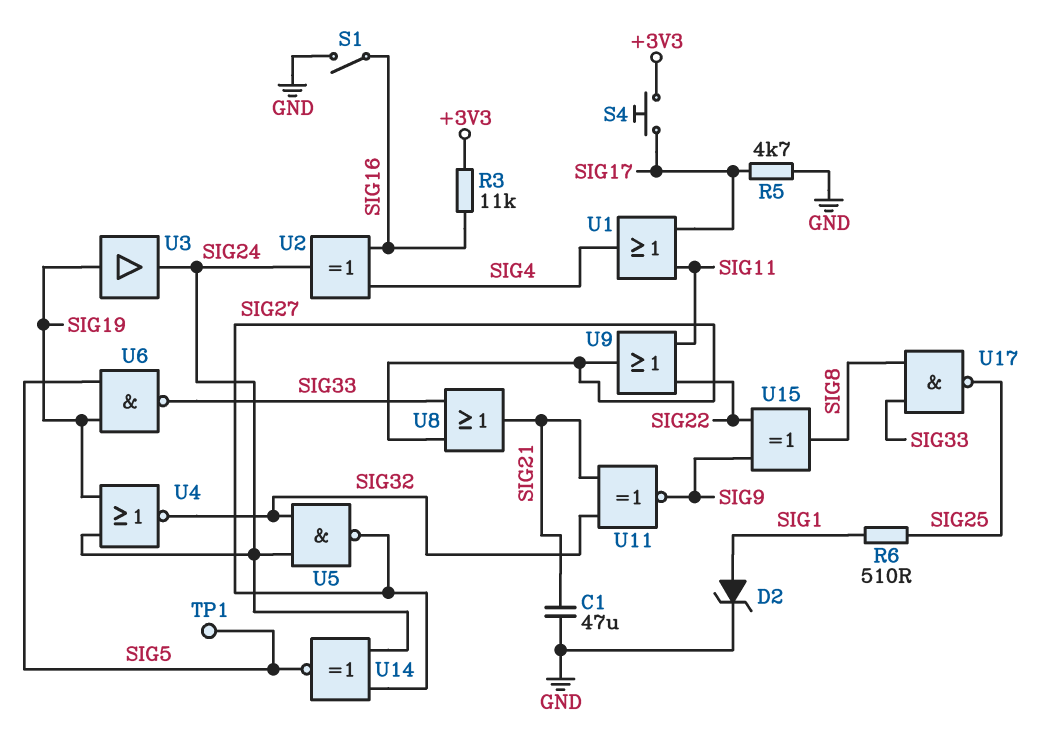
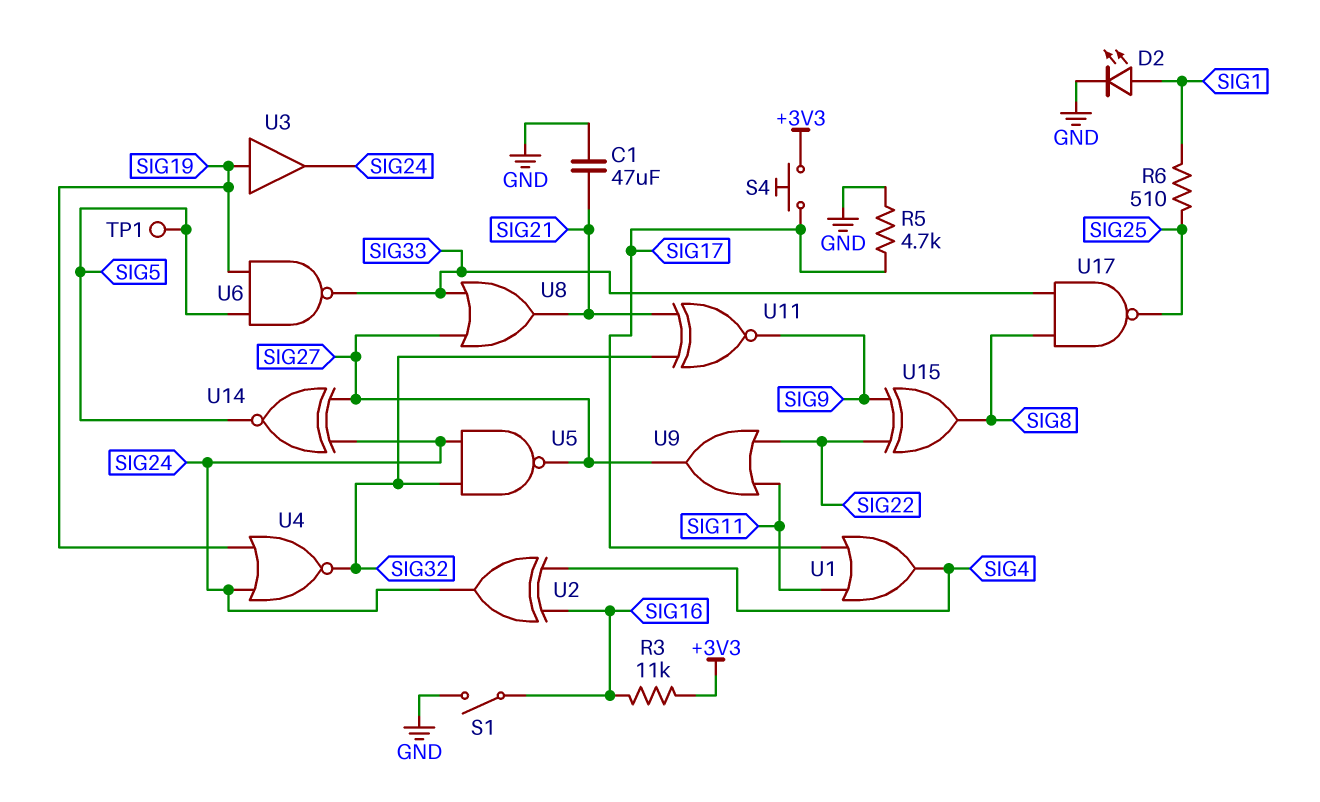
D2: zener (A SIG1, K GND) -> LED (A SIG1, K GND)

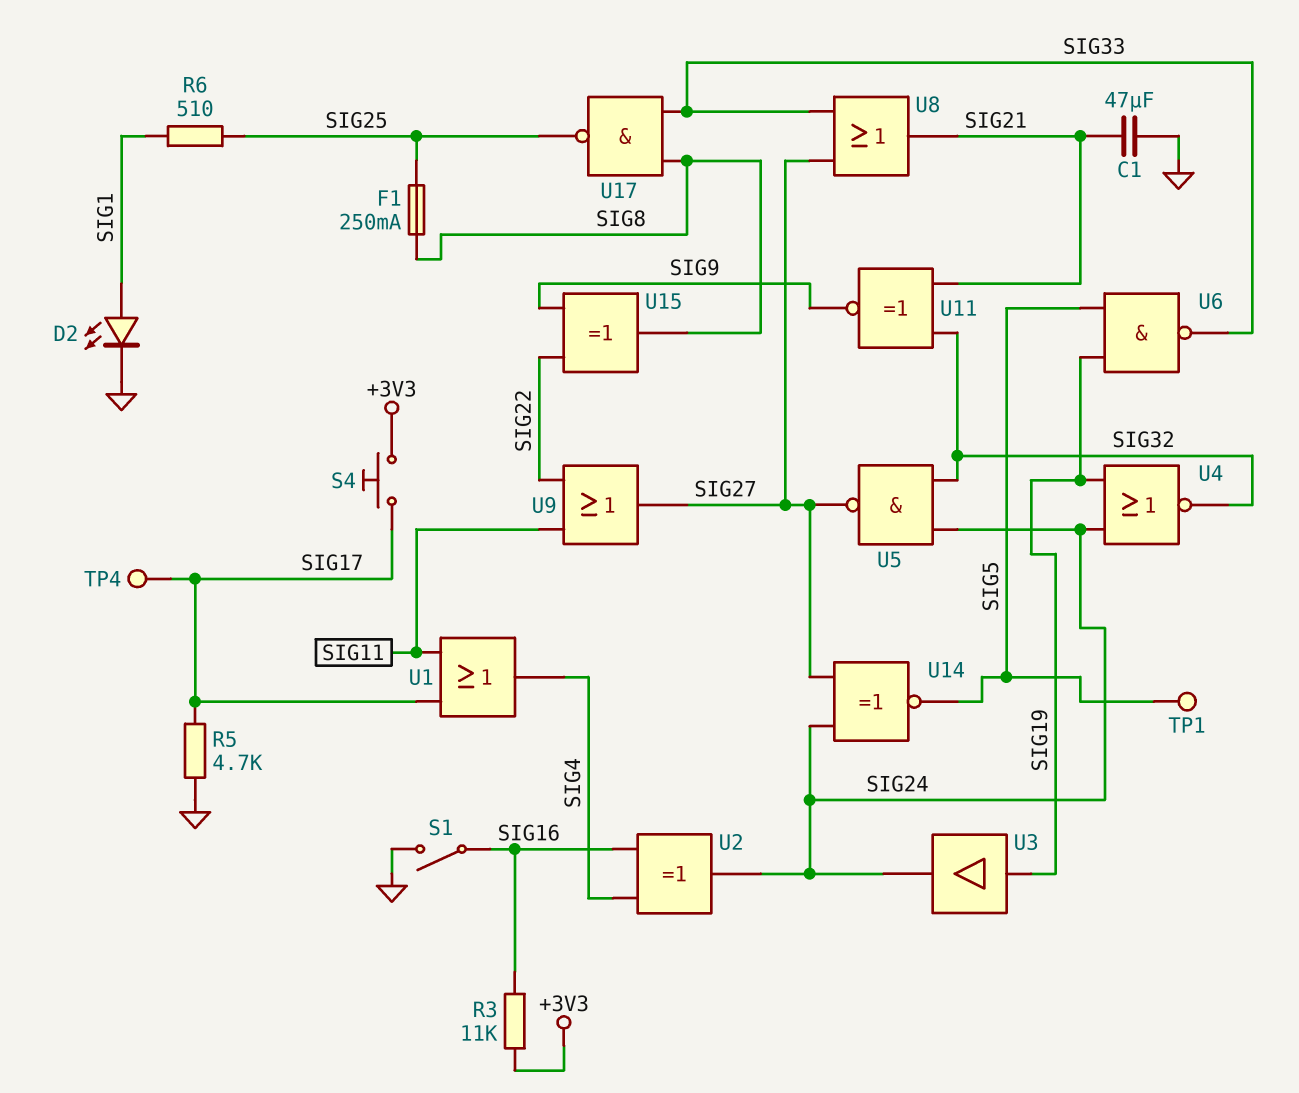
F1: none -> 250mA (SIG8, SIG25)
TP4: none -> test point (SIG17)

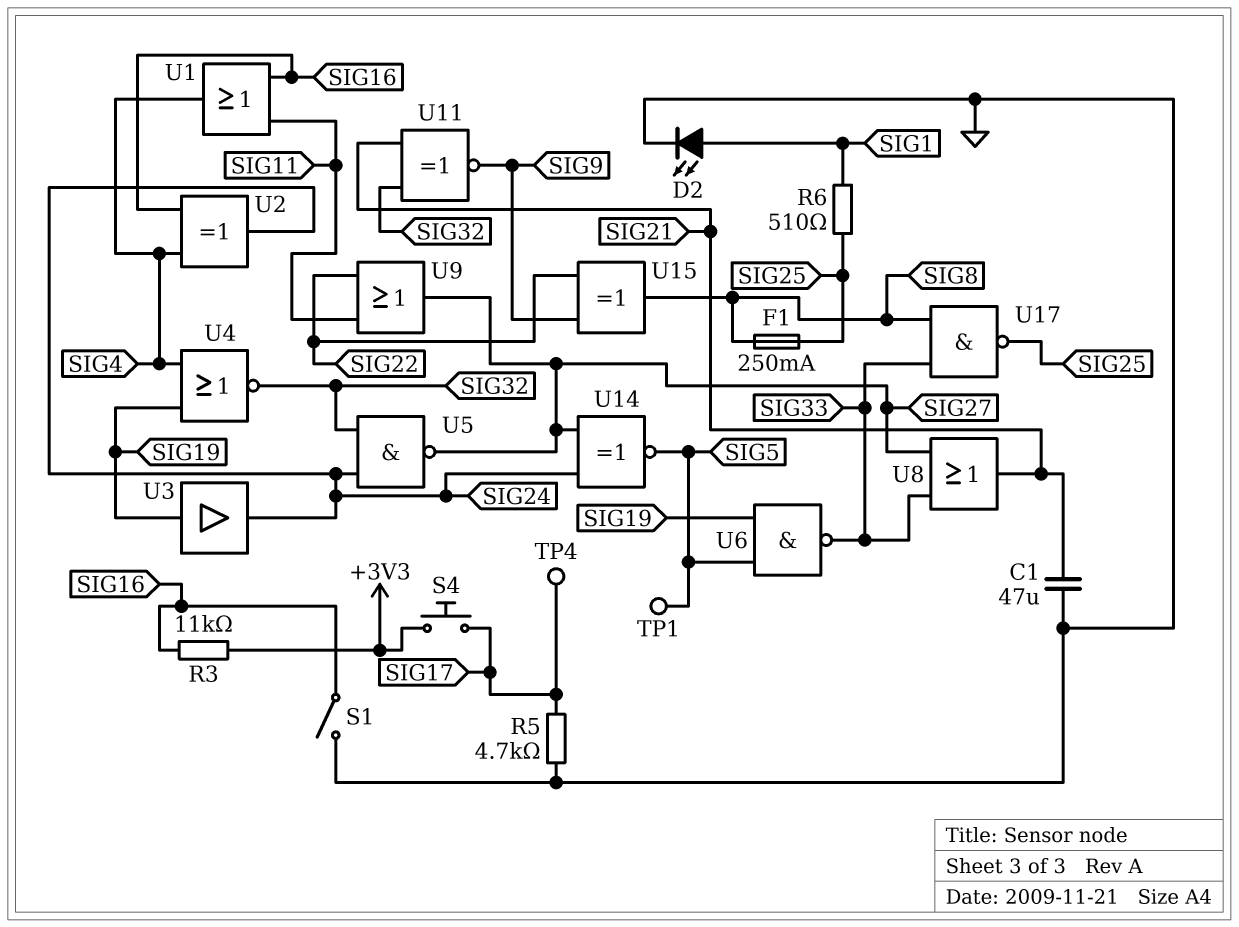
U1: OR (in SIG11, in SIG17, out SIG4) -> OR (in SIG11, in SIG16, out SIG4)
U4: NOR (in SIG19, in SIG24, out SIG32) -> NOR (in SIG4, in SIG19, out SIG32)

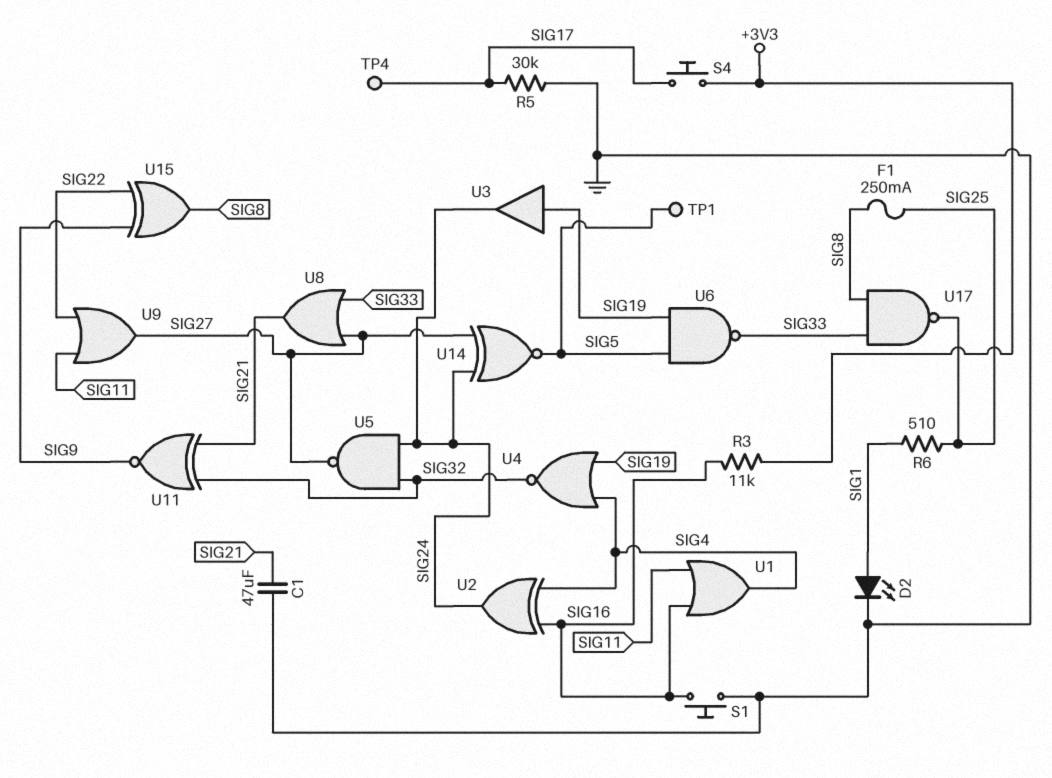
R5: 4.7k (GND, SIG17) -> 30k (GND, SIG17)
S1: switch (GND, SIG16) -> button (GND, SIG16)

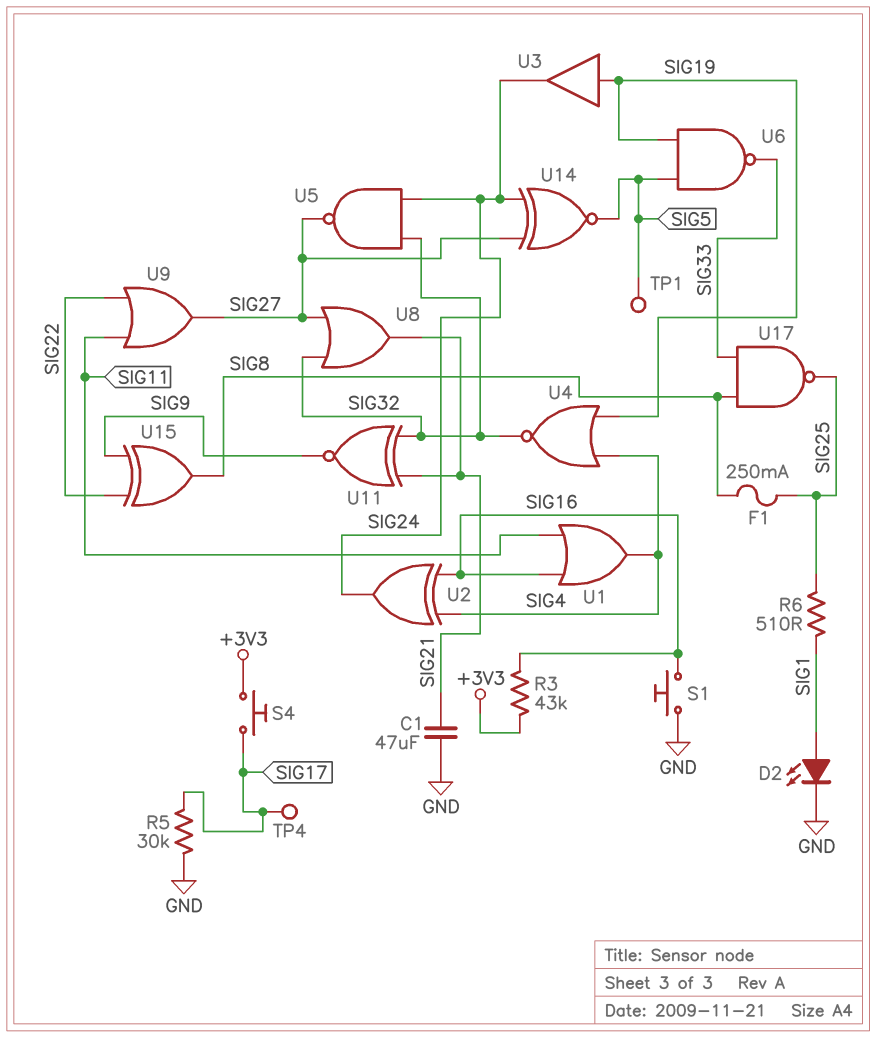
R3: 11k (+3V3, SIG16) -> 43k (+3V3, SIG16)
U8: OR (in SIG27, in SIG33, out SIG21) -> OR (in SIG27, in SIG32, out SIG21)

